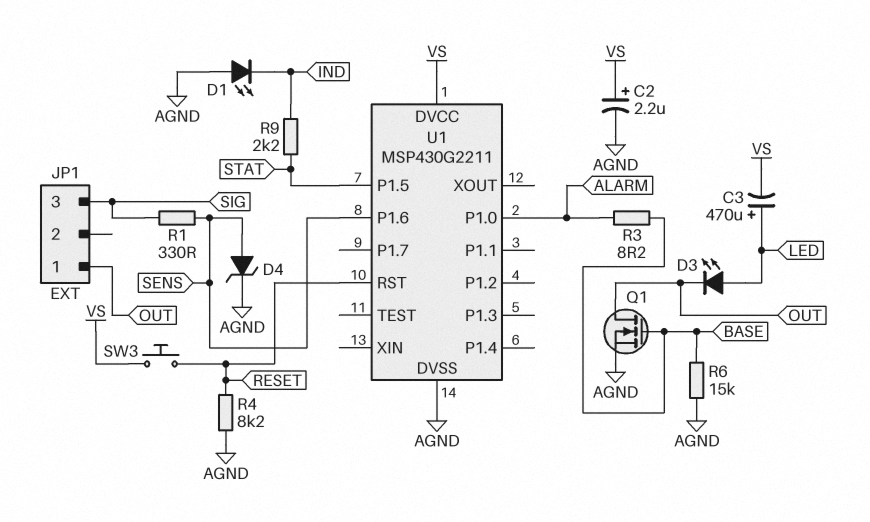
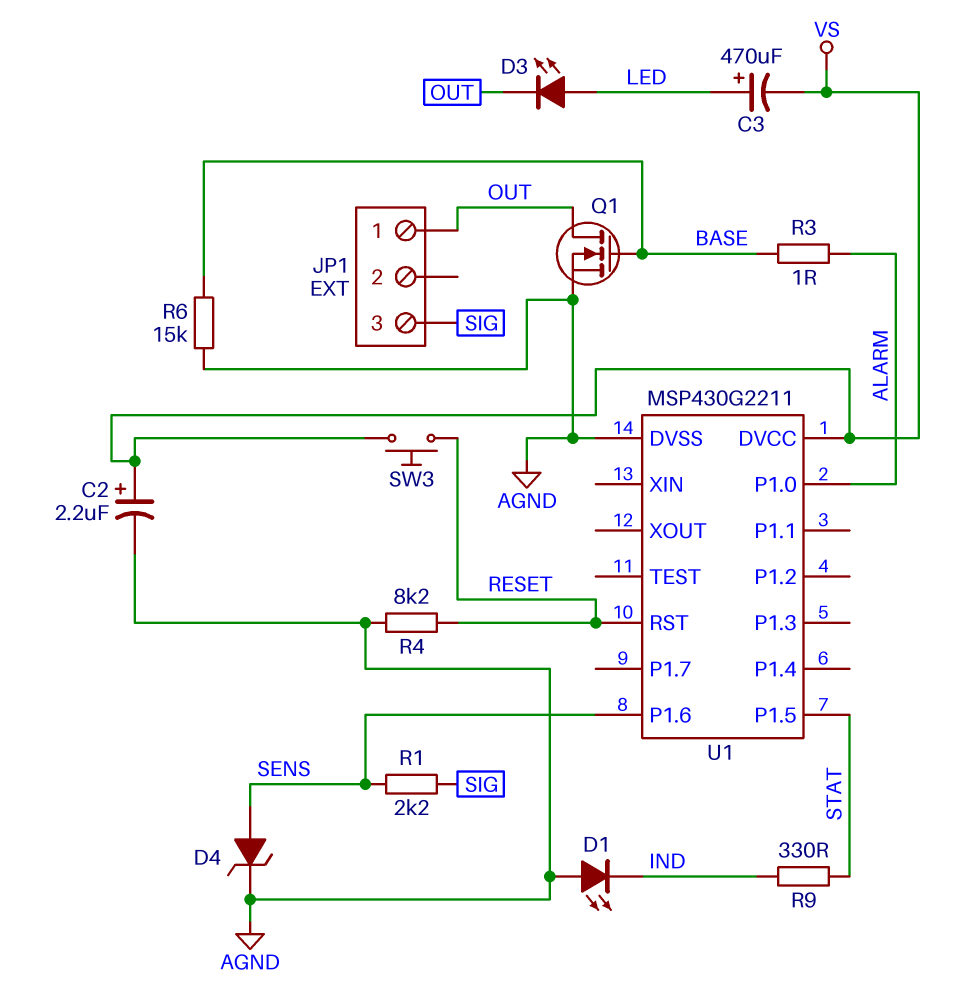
R1: 330 (SENS, SIG) -> 2.2k (SENS, SIG)
R3: 8.2 (ALARM, BASE) -> 1 (ALARM, BASE)
R9: 2.2k (IND, STAT) -> 330 (IND, STAT)

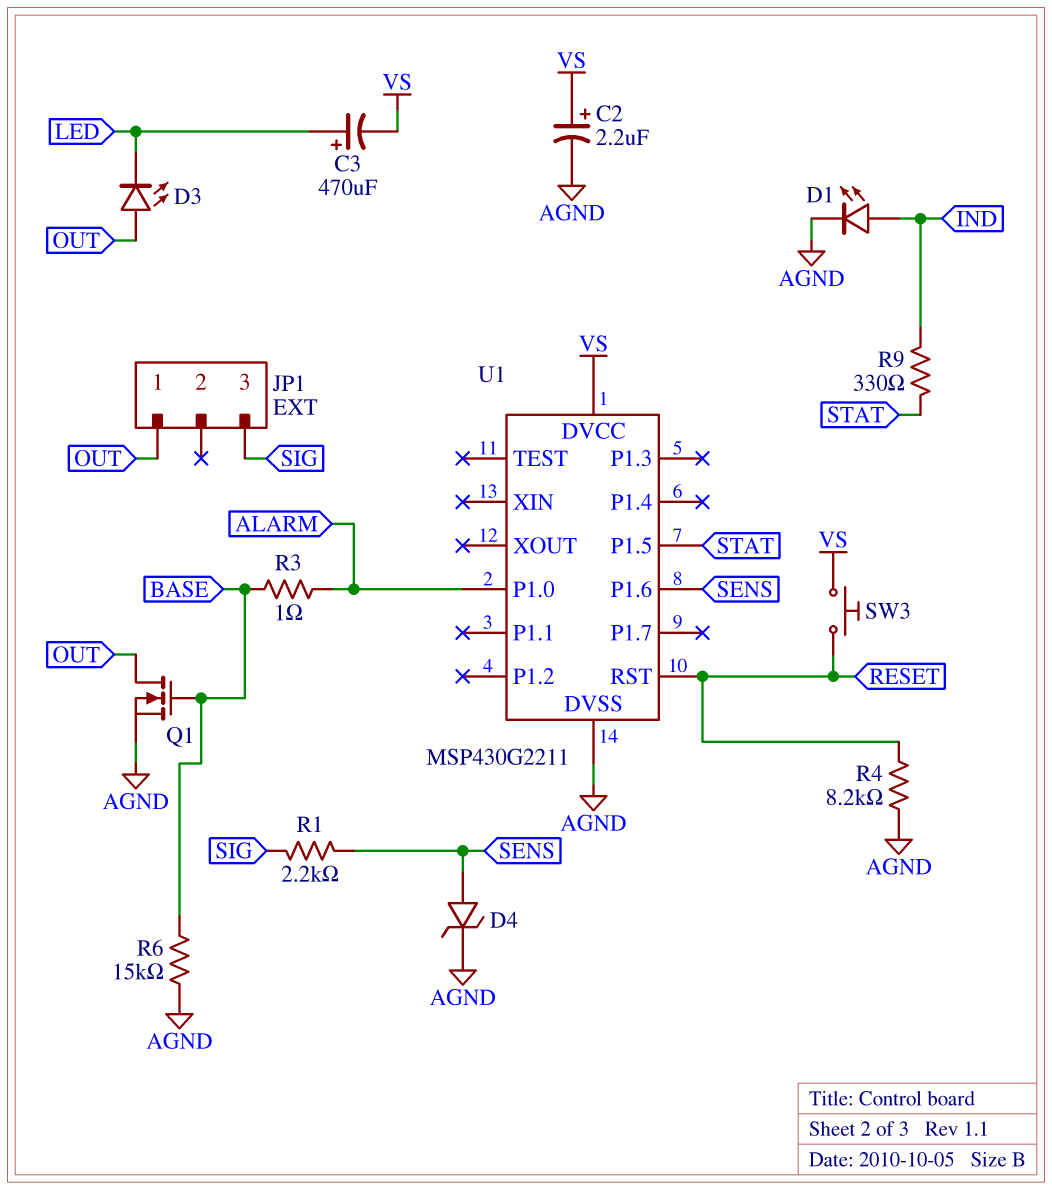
D1: LED (A AGND, K IND) -> LED (A IND, K AGND)
D3: LED (A LED, K OUT) -> LED (A OUT, K LED)

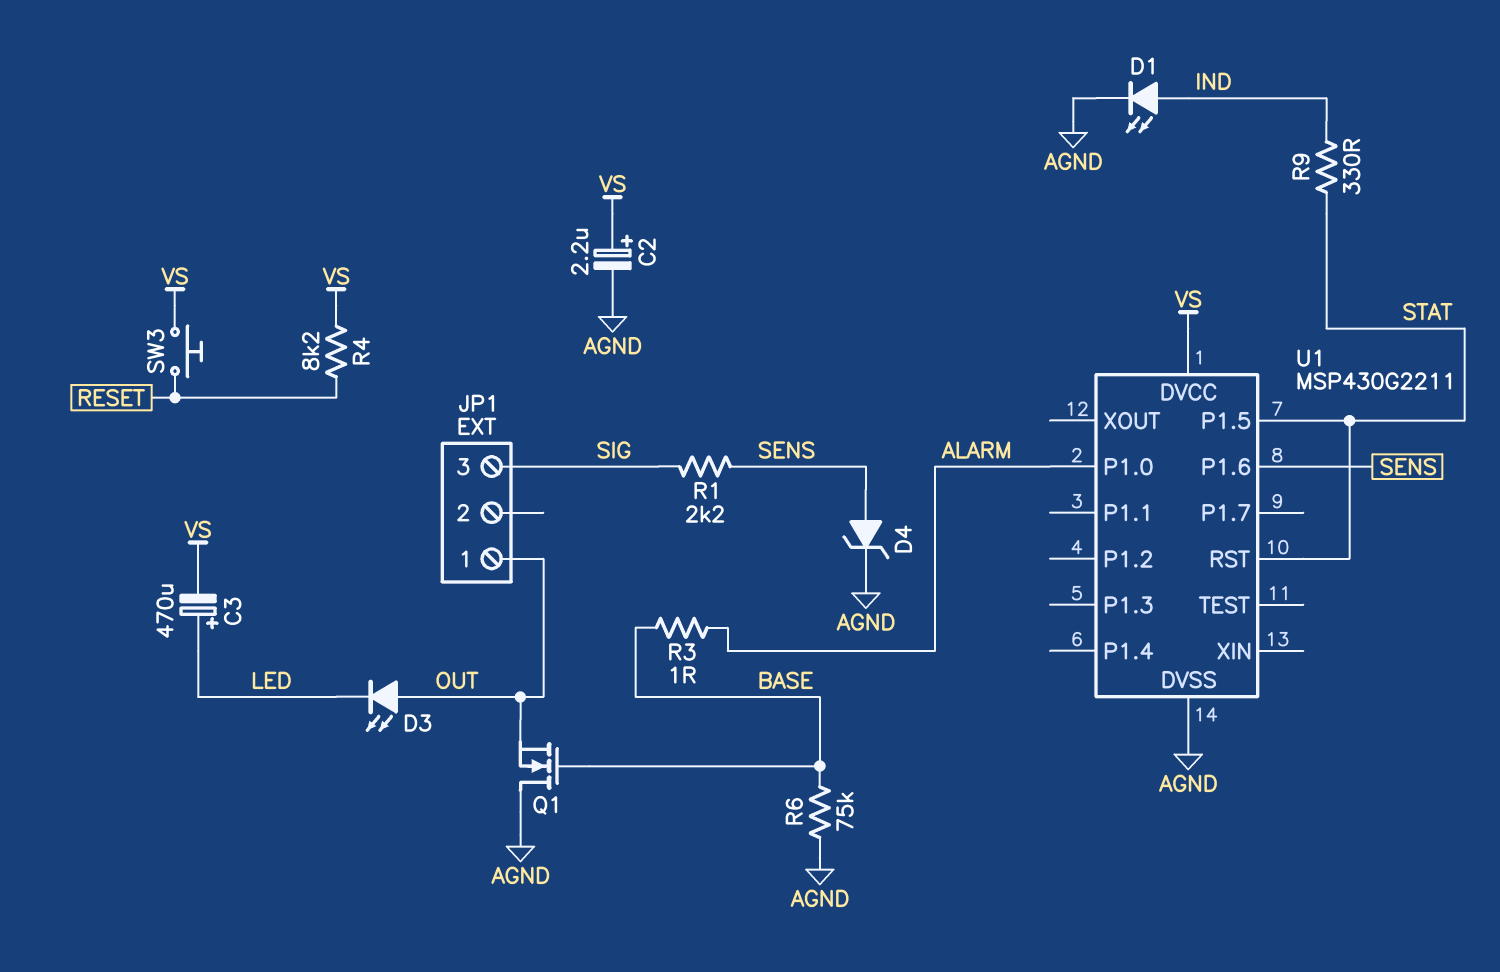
Q1: NMOS (G BASE, D OUT, S AGND) -> NMOS (G BASE, D AGND, S OUT)
R4: 8.2k (AGND, RESET) -> 8.2k (RESET, VS)
R6: 15k (AGND, BASE) -> 75k (AGND, BASE)
U1 pin RST: RESET -> STAT

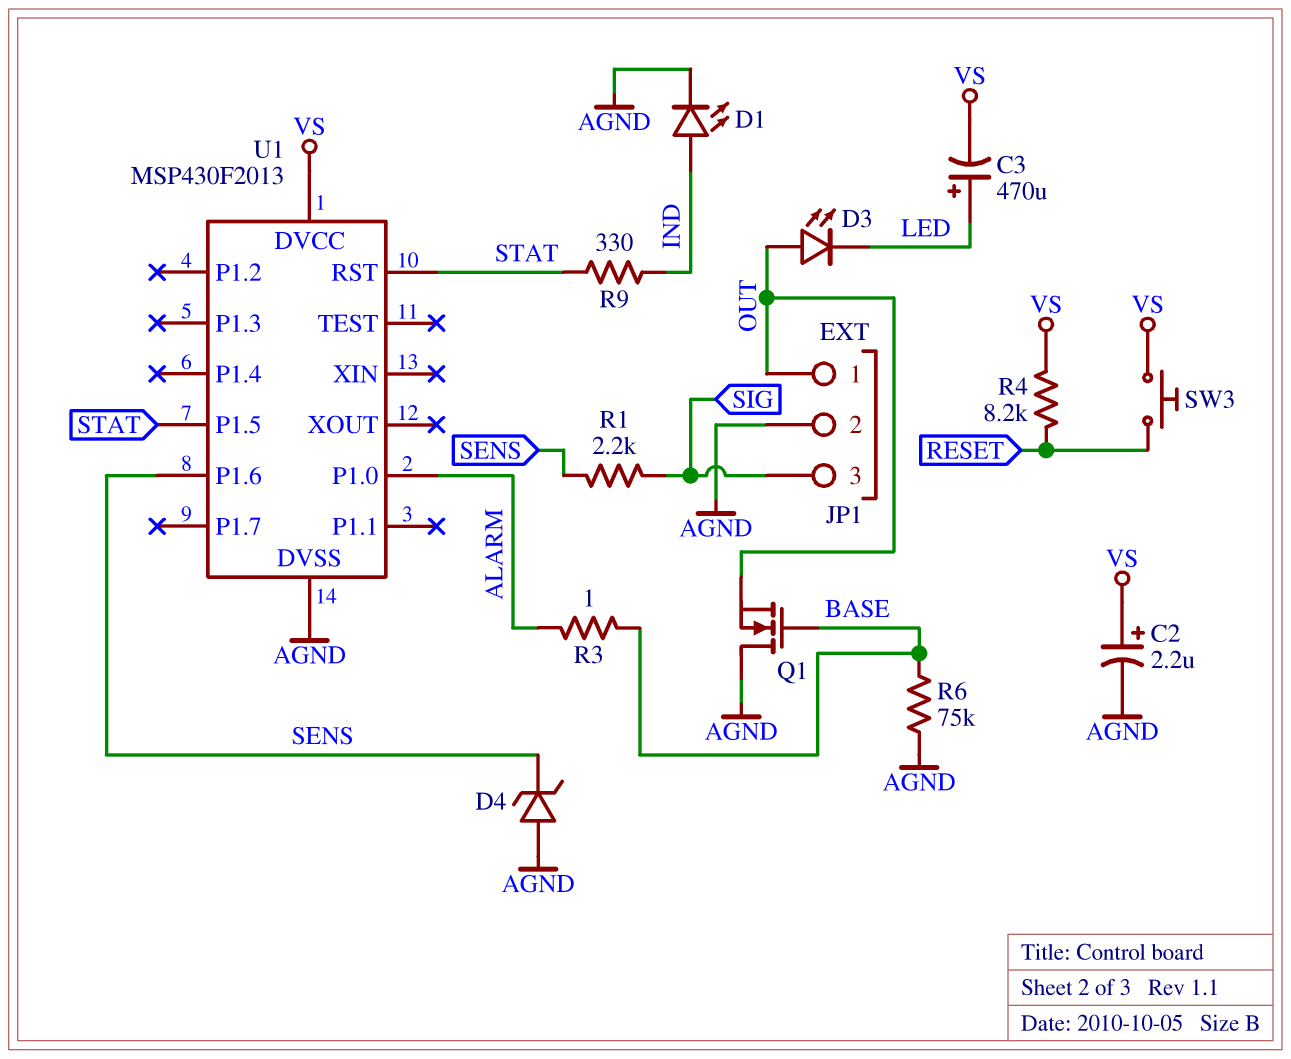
D4: zener (A SENS, K AGND) -> zener (A AGND, K SENS)
JP1 pin 2: none -> AGND
U1: MSP430G2211 -> MSP430F2013

